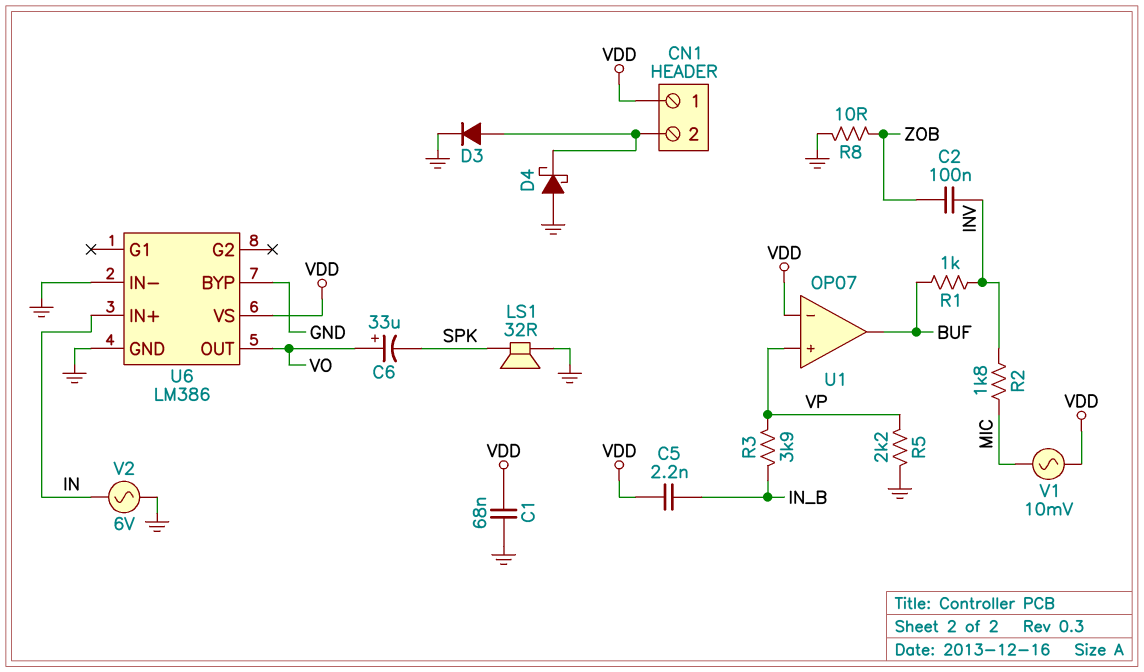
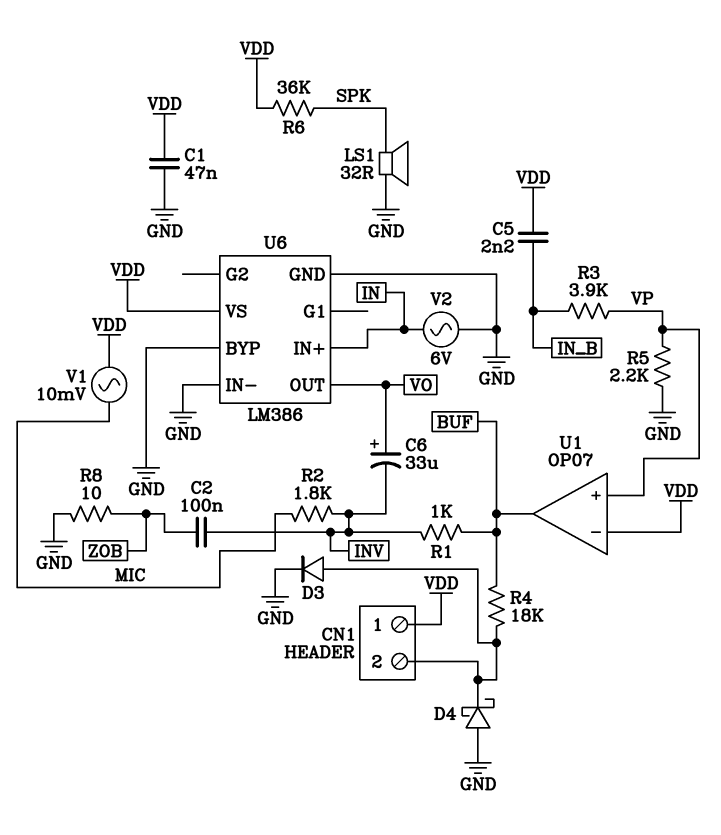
C1: 68nF (GND, VDD) -> 47nF (GND, VDD)
C6: 33uF (plus VO, minus SPK) -> 33uF (plus VO, minus INV)
R4: none -> 18k (BUF, CN1/2)
R6: none -> 36k (SPK, VDD)

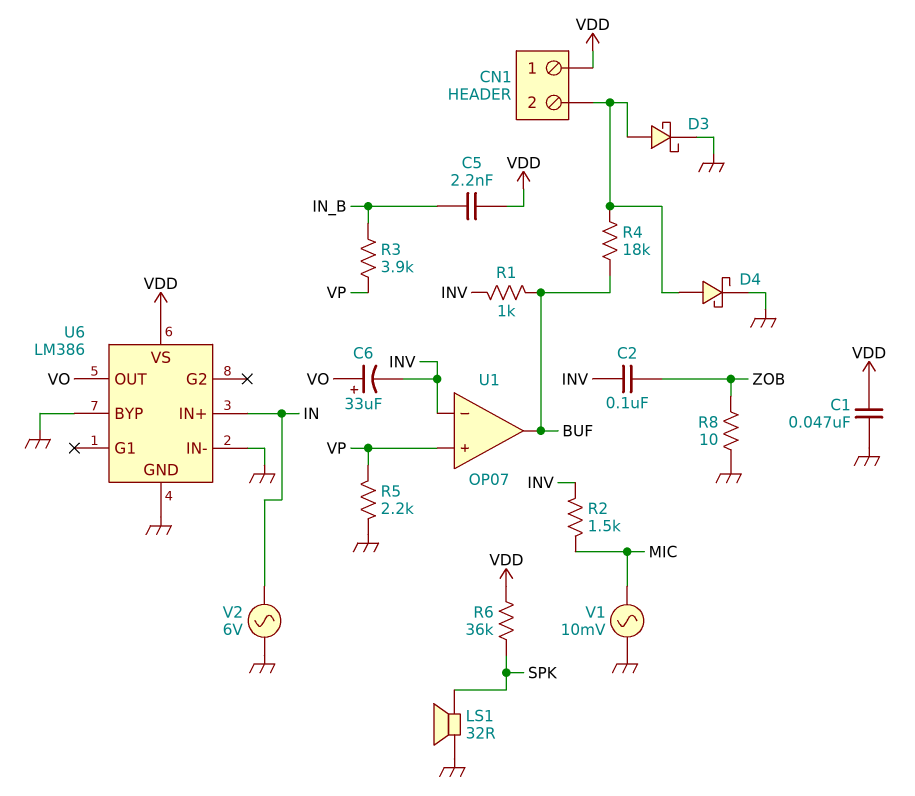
D3: diode (A CN1/2, K GND) -> schottky (A CN1/2, K GND)
D4: schottky (A GND, K CN1/2) -> schottky (A CN1/2, K GND)
R2: 1.8k (INV, MIC) -> 1.5k (INV, MIC)
U1 pin in-: VDD -> INV
V1: AC 10mV (MIC, VDD) -> AC 10mV (GND, MIC)

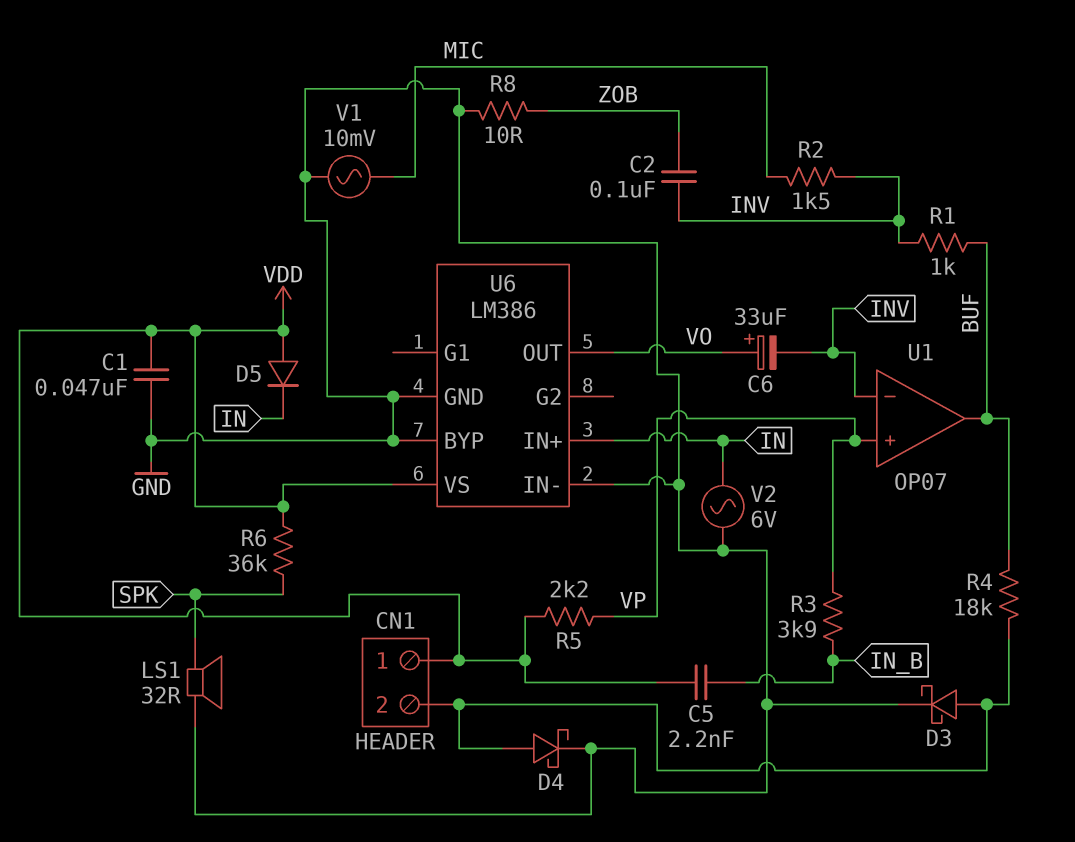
D5: none -> diode (A VDD, K IN)
R5: 2.2k (GND, VP) -> 2.2k (VDD, VP)

